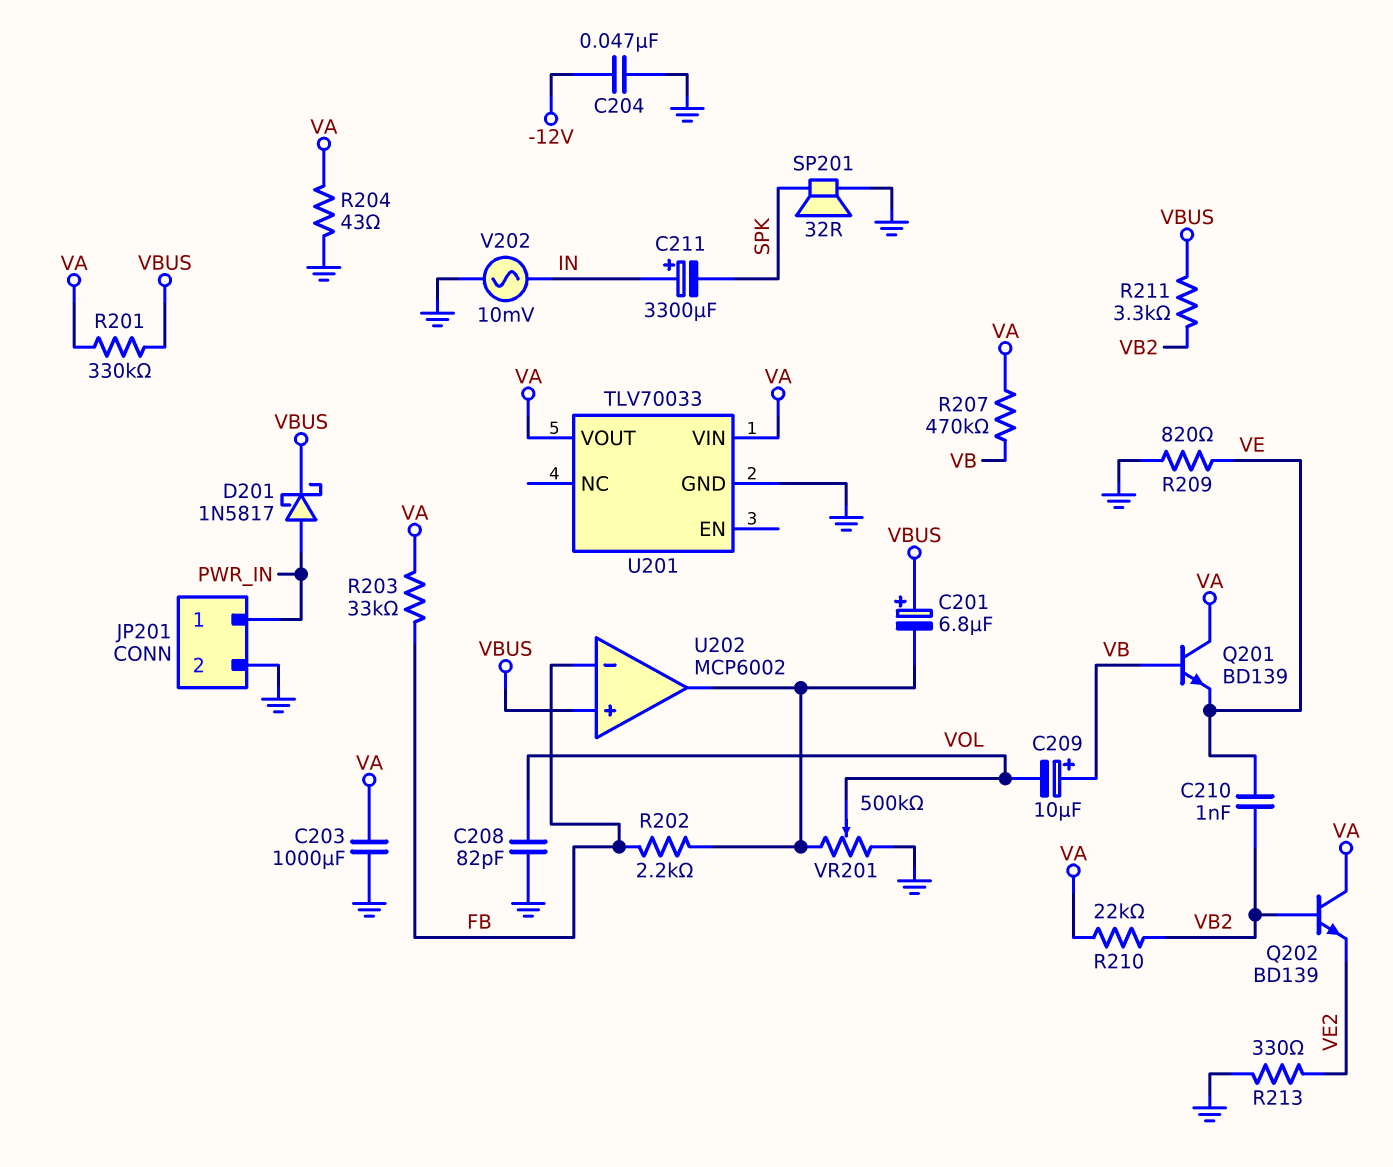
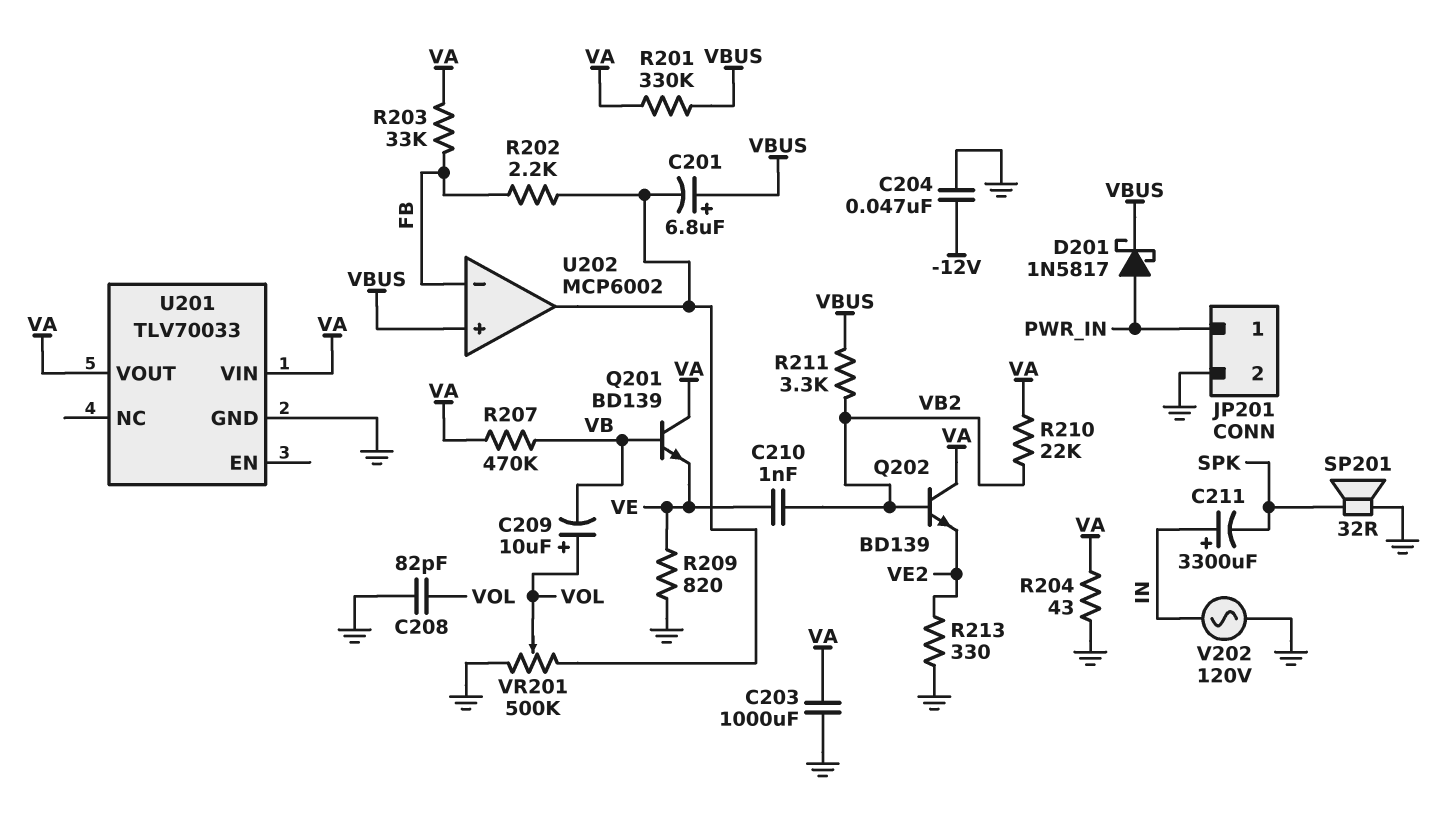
C209: 10uF (plus VB, minus VOL) -> 10uF (plus VOL, minus VB)
V202: AC 10mV (GND, IN) -> AC 120V (GND, IN)

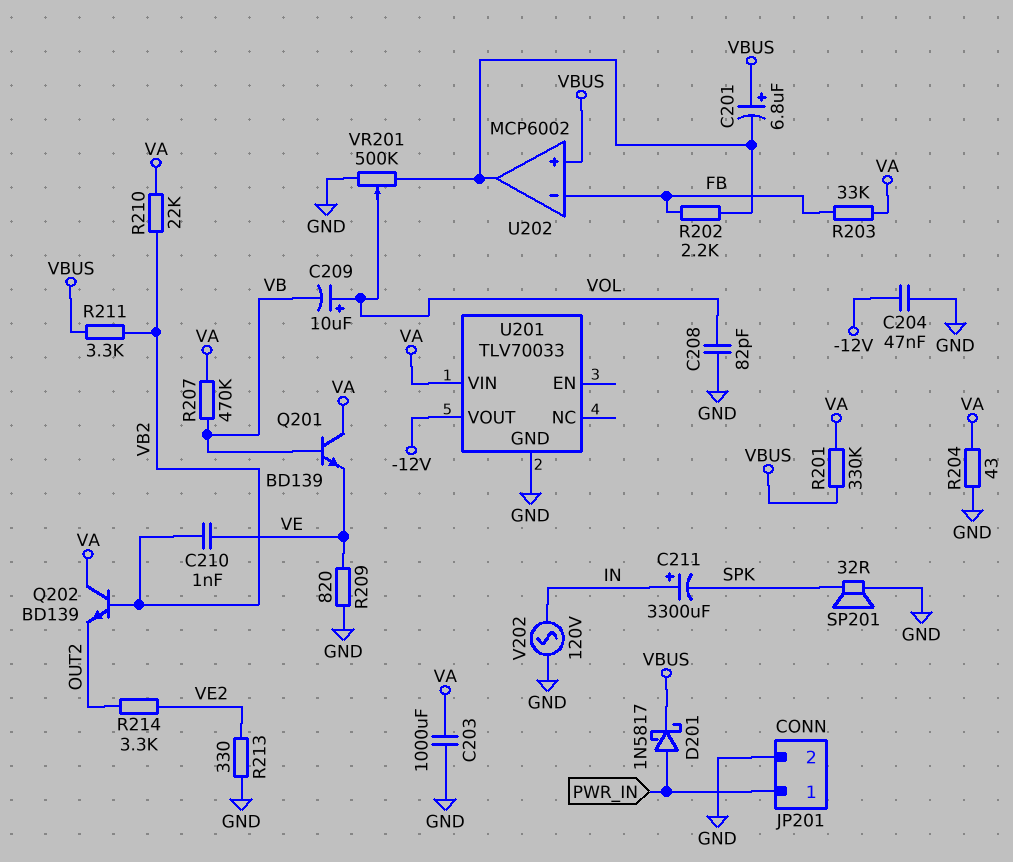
Q202: NPN BD139 (B VB2, C VA, E VE2) -> NPN BD139 (B VB2, C VA, E OUT2)
R214: none -> 3.3k (OUT2, VE2)
U201 pin VOUT: VA -> -12V

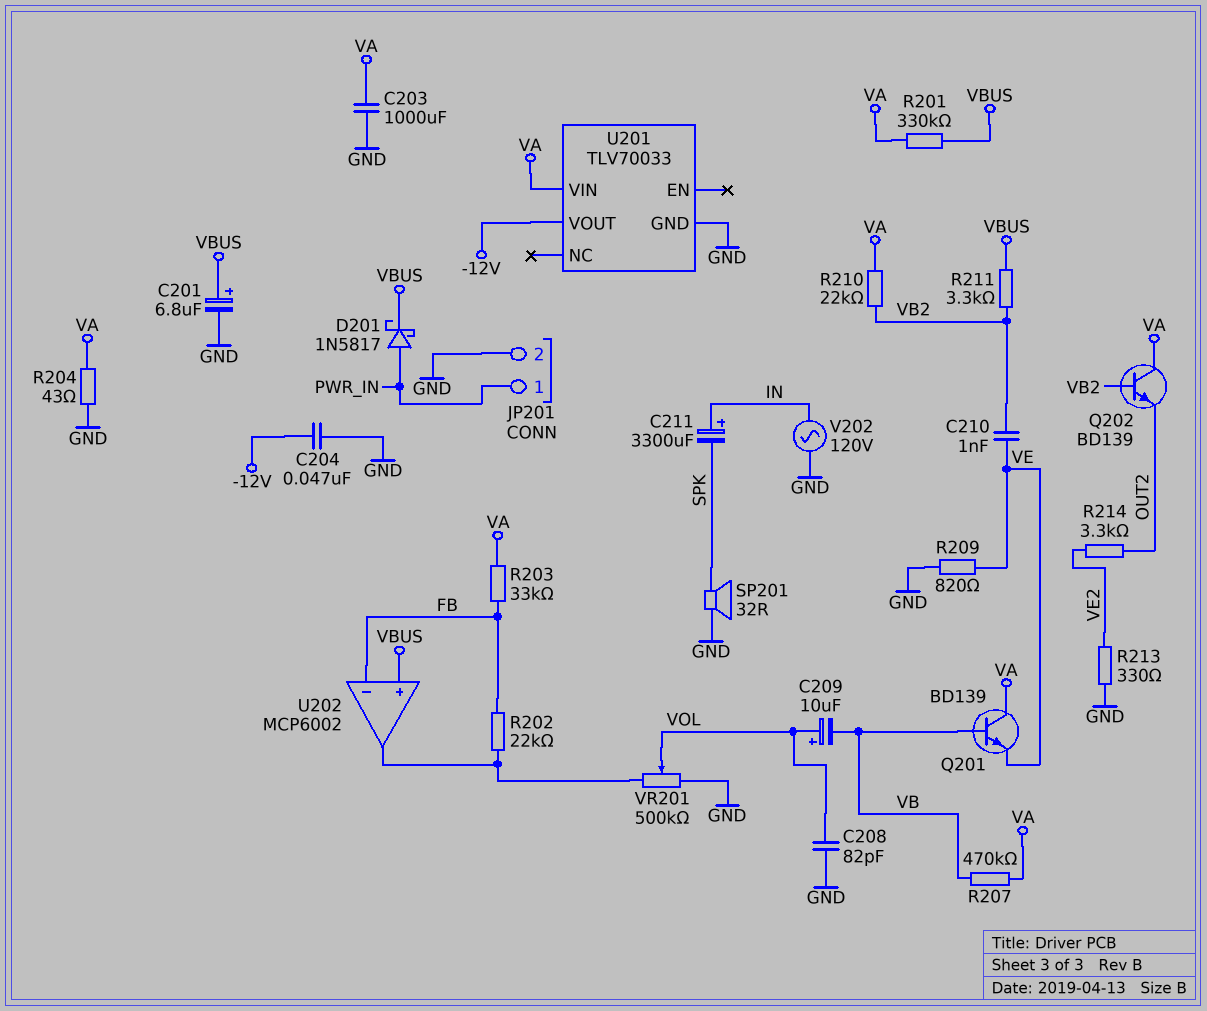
C201: 6.8uF (plus VBUS, minus U202/out) -> 6.8uF (plus VBUS, minus GND)
R202: 2.2k (FB, U202/out) -> 22k (FB, U202/out)

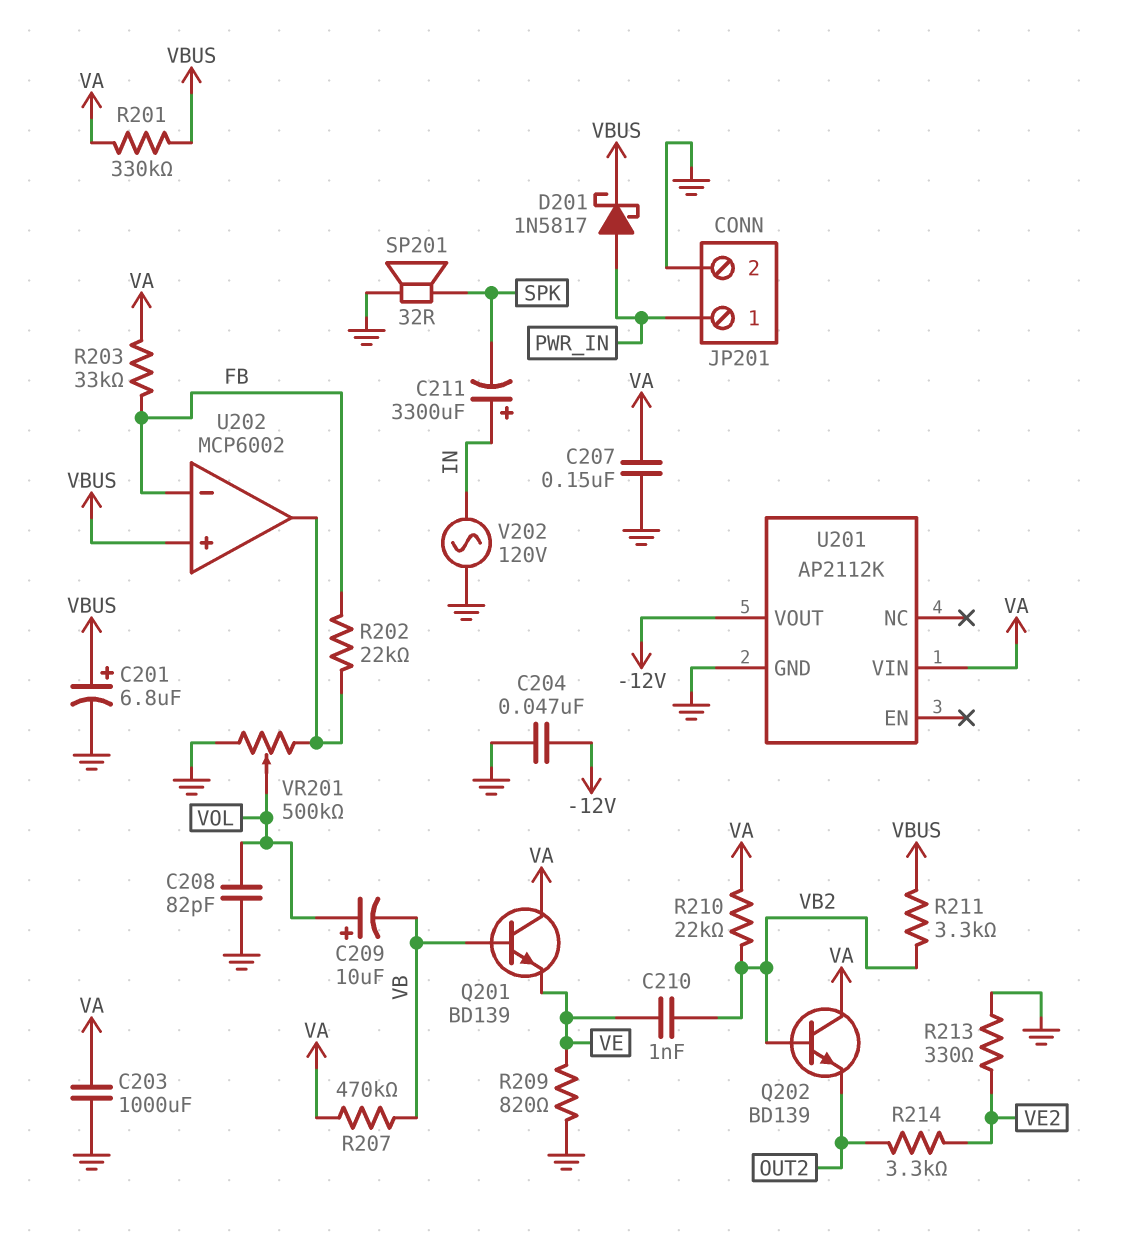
C207: none -> 150nF (GND, VA)
R204: 43 (GND, VA) -> none
U201: TLV70033 -> AP2112K

